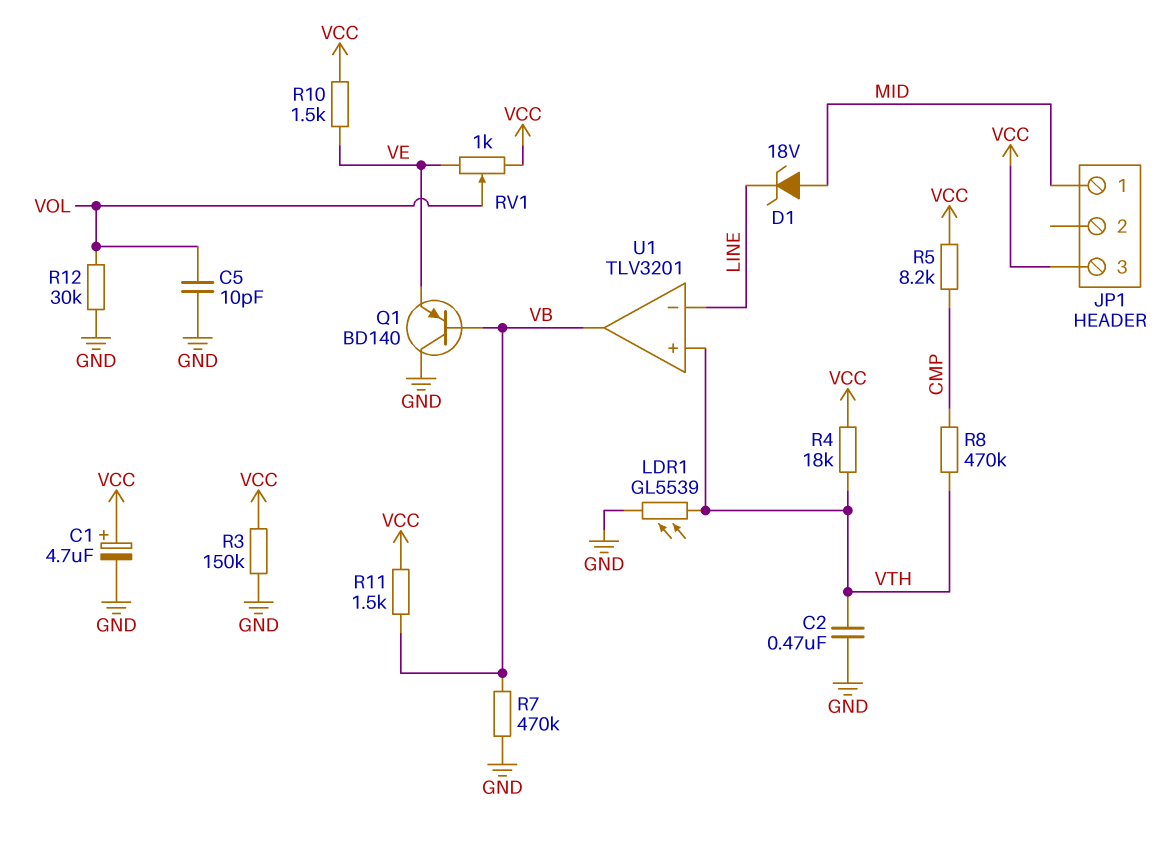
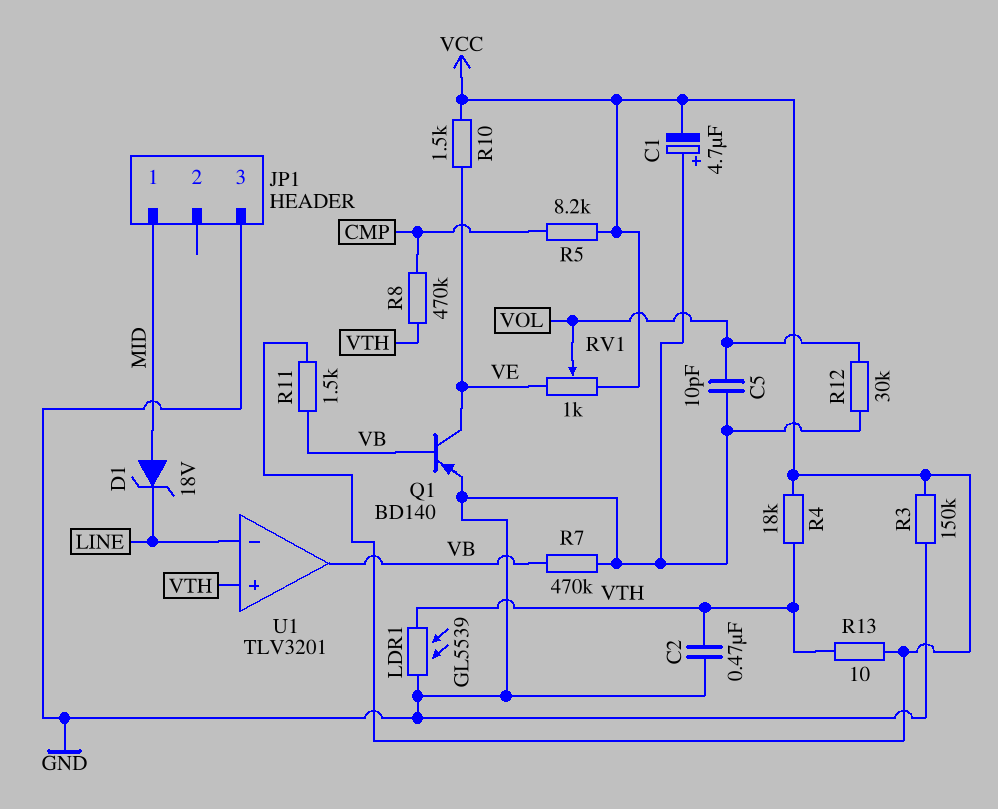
C1: 4.7uF (plus VCC, minus GND) -> 4.7uF (plus GND, minus VCC)
JP1 pin 3: VCC -> GND
Q1: PNP BD140 (B VB, C GND, E VE) -> PNP BD140 (B VB, C VE, E GND)
R13: none -> 10 (VCC, VTH)

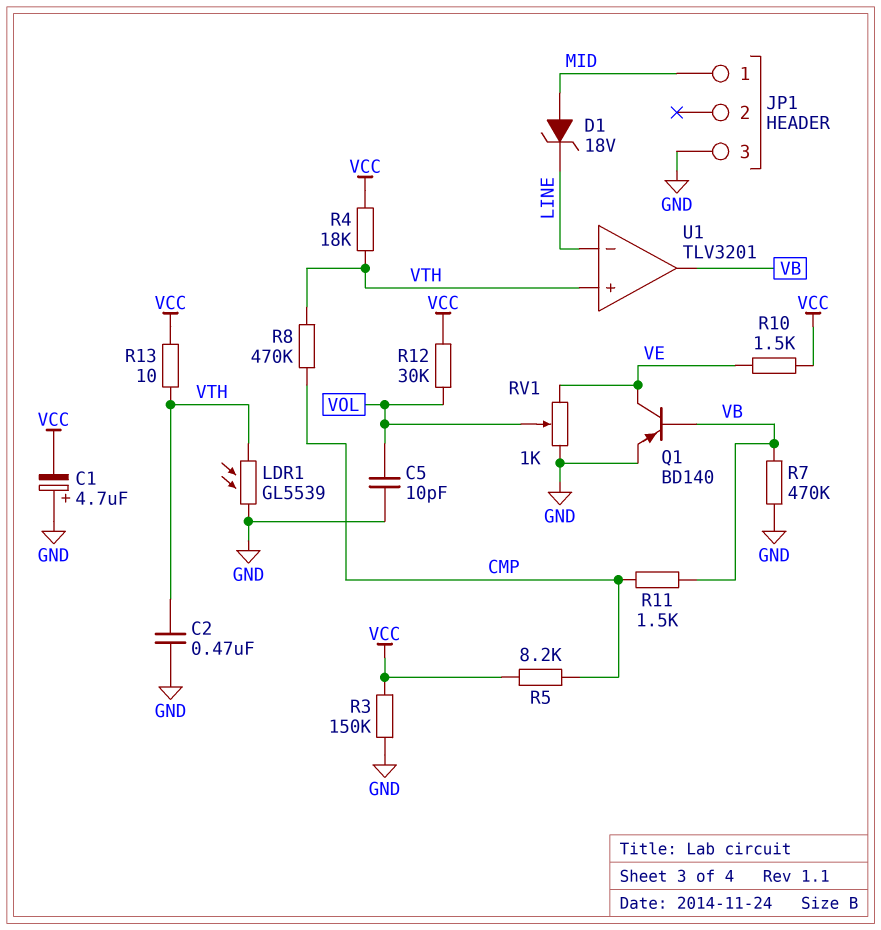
R11: 1.5k (VB, VCC) -> 1.5k (CMP, VB)
R12: 30k (GND, VOL) -> 30k (VCC, VOL)
RV1: 1k (VCC, VE, wiper VOL) -> 1k (GND, VE, wiper VOL)

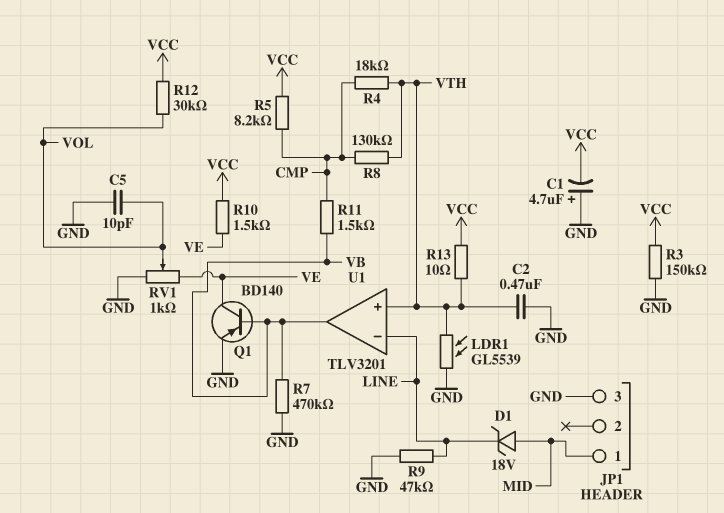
R4: 18k (VCC, VTH) -> 18k (CMP, VTH)
R8: 470k (CMP, VTH) -> 130k (CMP, VTH)
R9: none -> 47k (GND, LINE)

